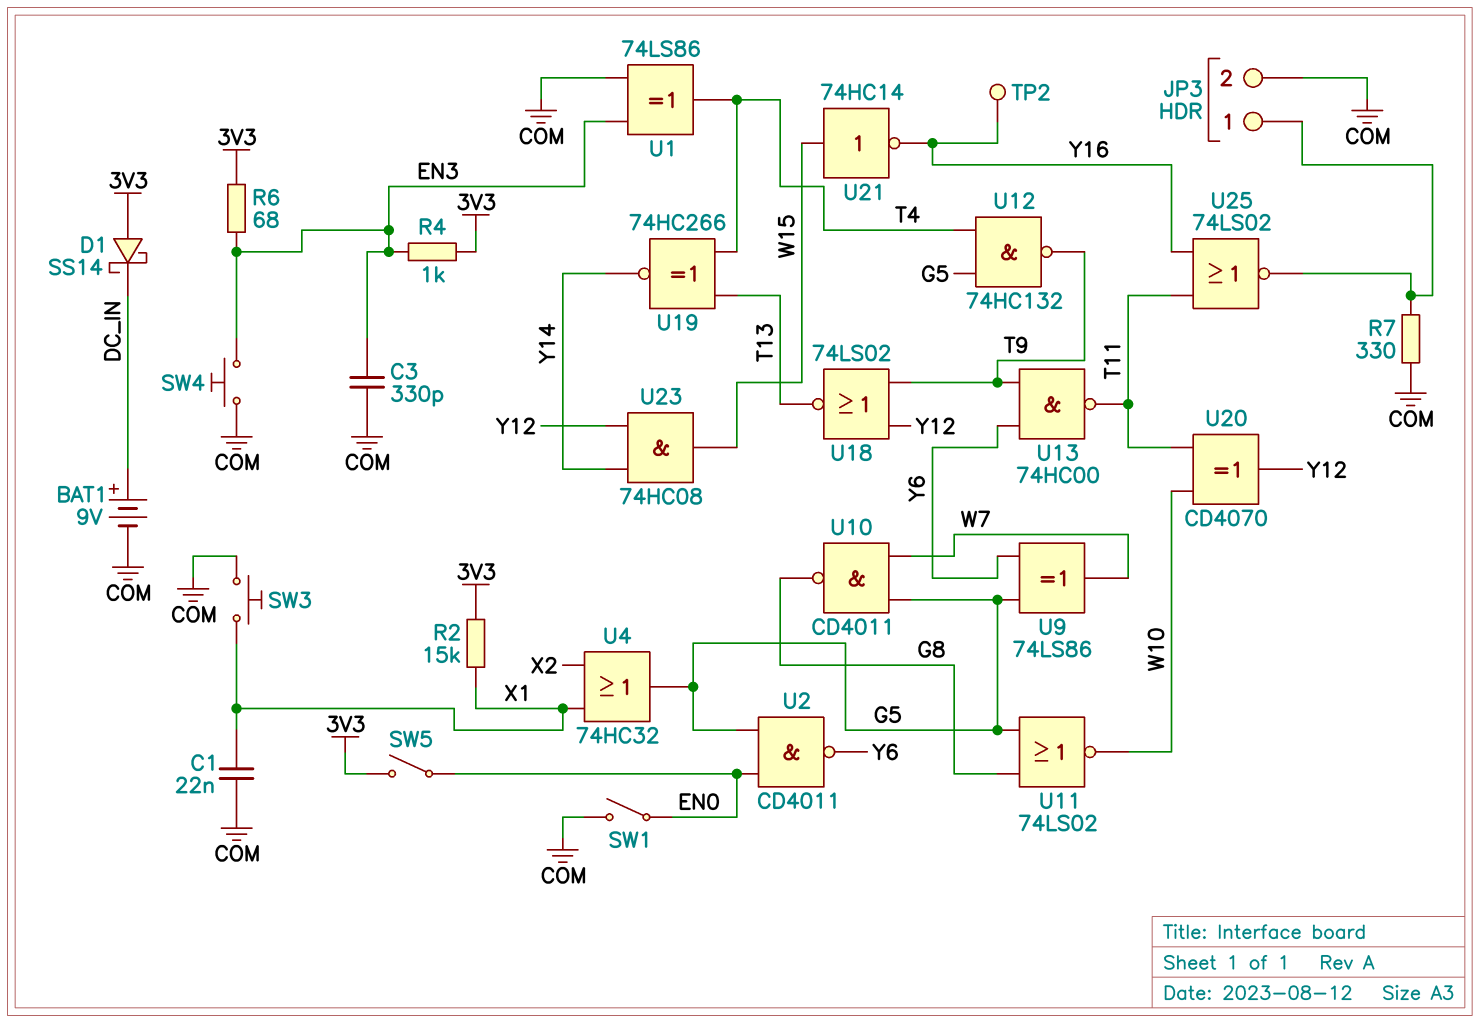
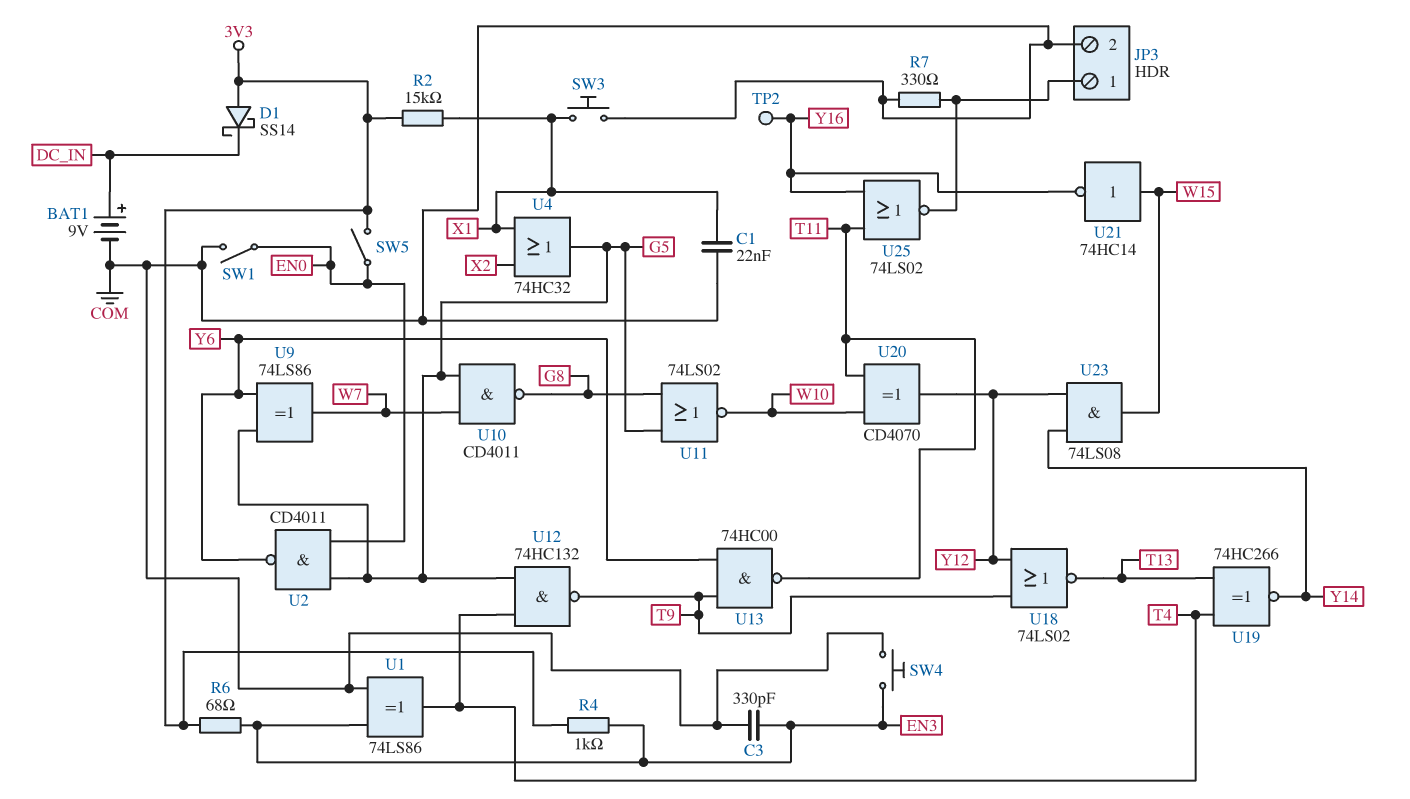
U23: AND 74HC08 (in Y12, in Y14, out W15) -> AND 74LS08 (in Y12, in Y14, out W15)

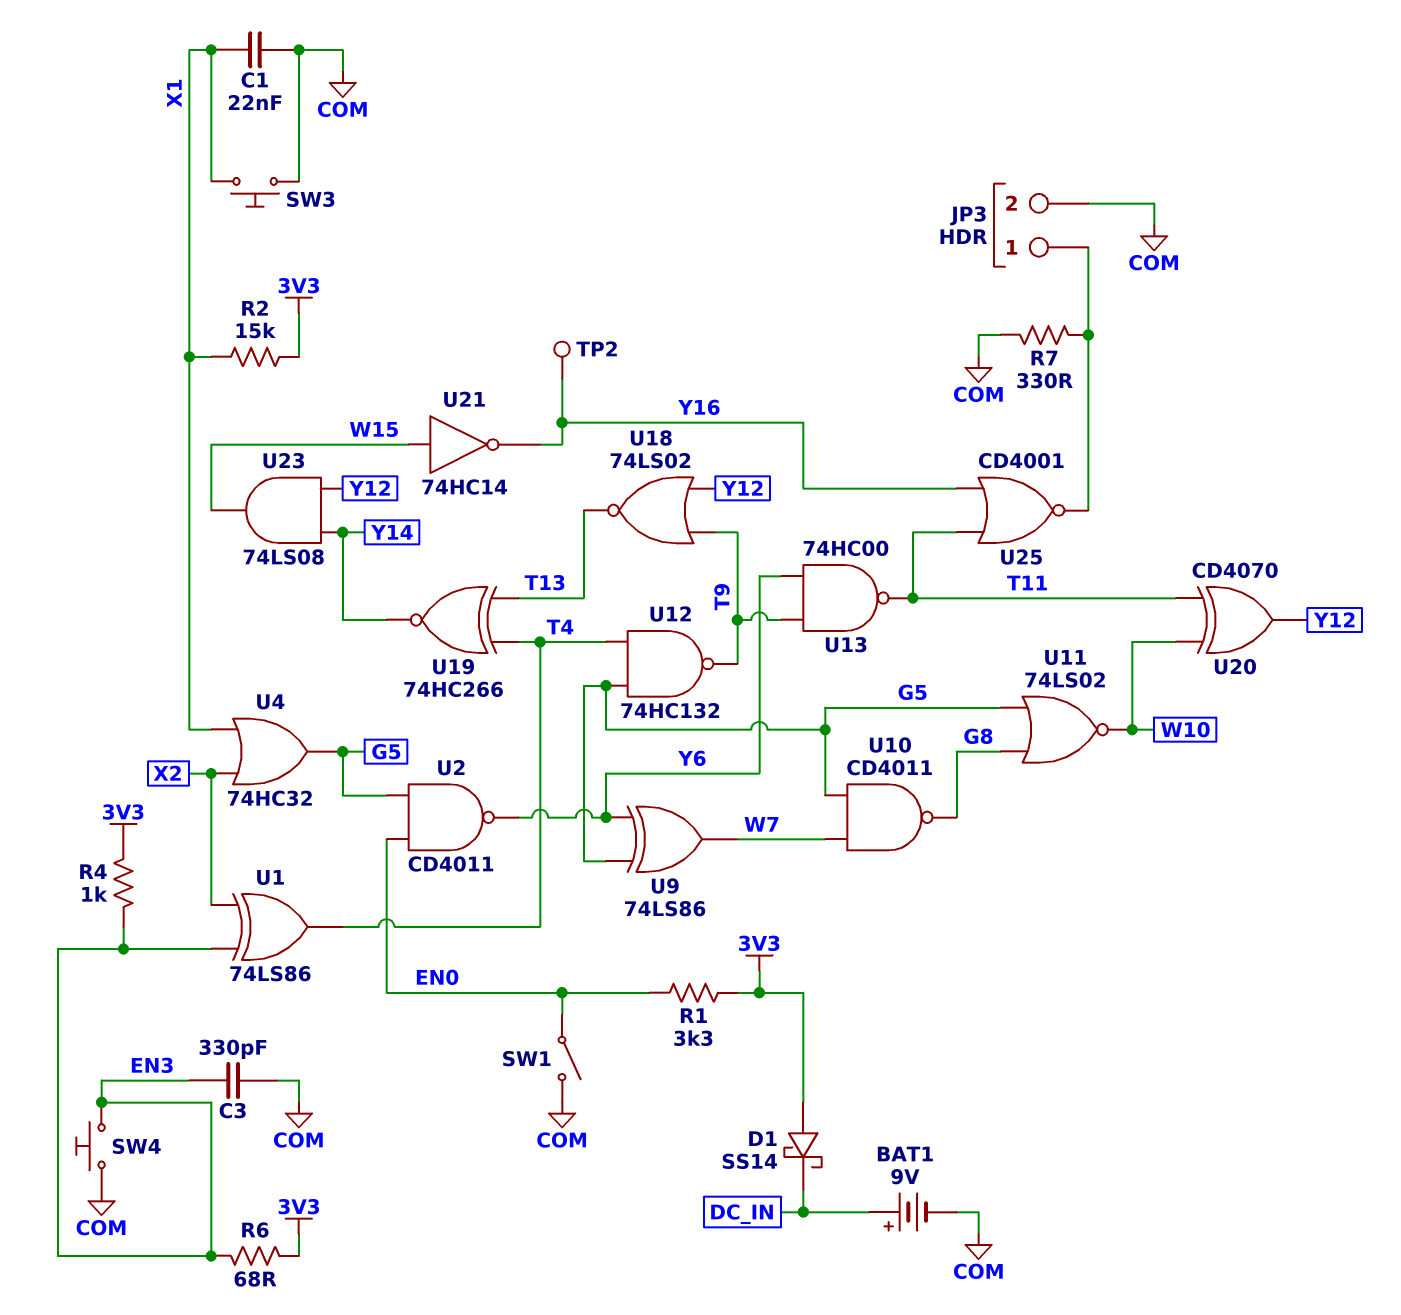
R1: none -> 3.3k (3V3, EN0)
SW5: switch (3V3, EN0) -> none
U1: XOR 74LS86 (in COM, in EN3, out T4) -> XOR 74LS86 (in EN3, in X2, out T4)
U25: NOR 74LS02 (in T11, in Y16, out JP3/1) -> NOR CD4001 (in T11, in Y16, out JP3/1)

